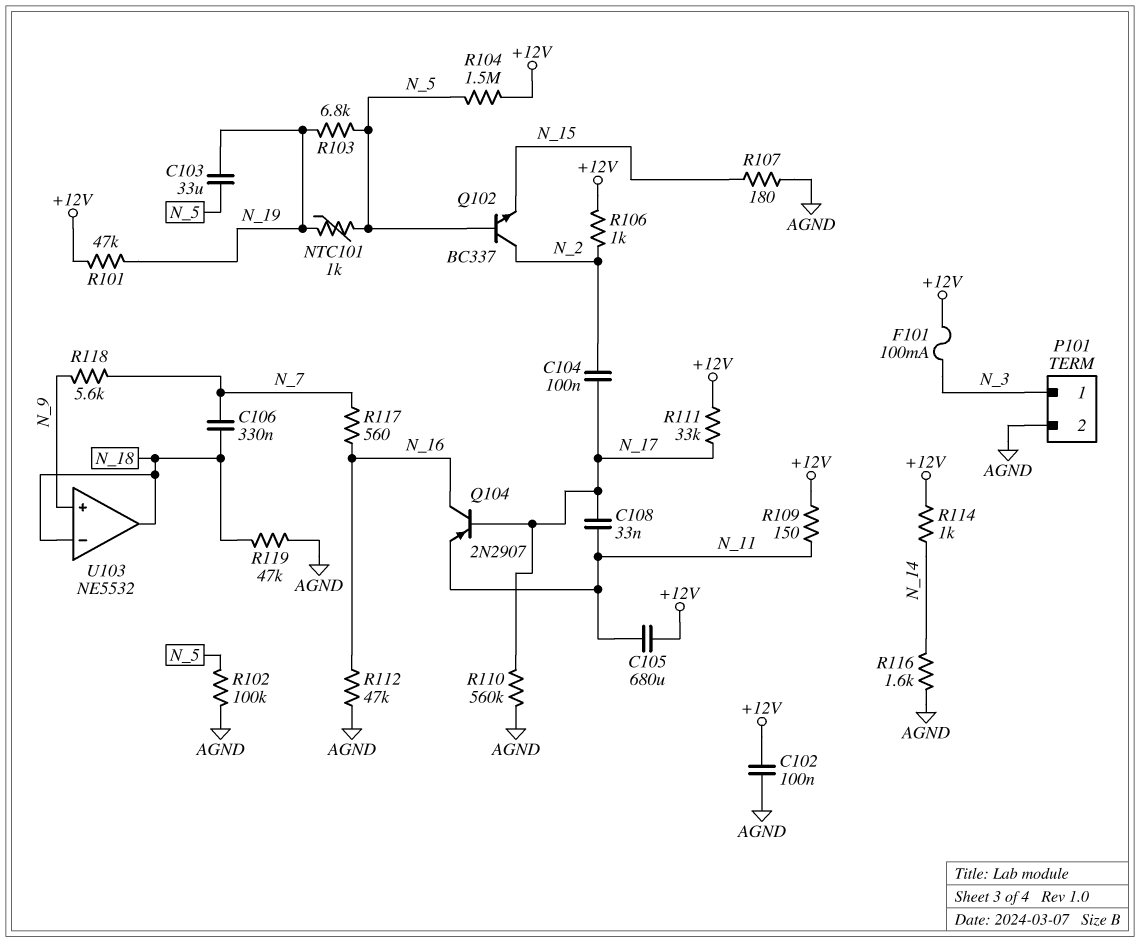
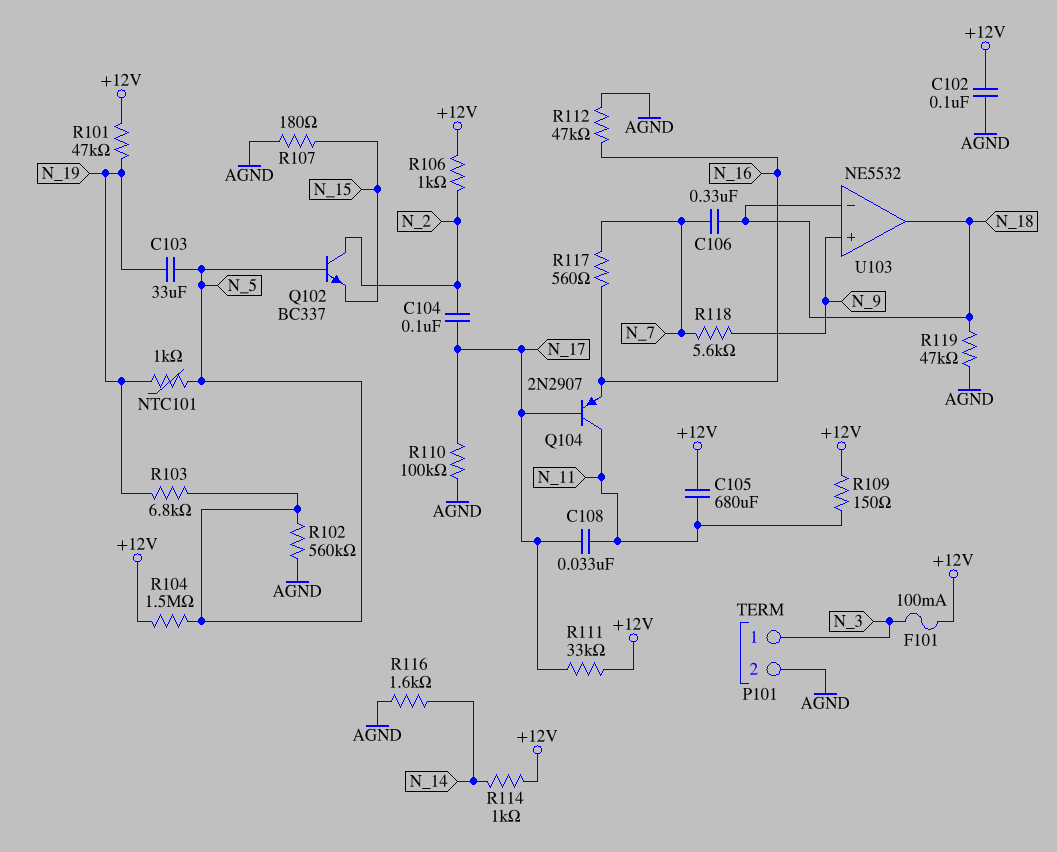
Q104: PNP 2N2907 (B N_17, C N_16, E N_11) -> PNP 2N2907 (B N_17, C N_11, E N_16)
R102: 100k (AGND, N_5) -> 560k (AGND, N_5)
R110: 560k (AGND, N_17) -> 100k (AGND, N_17)

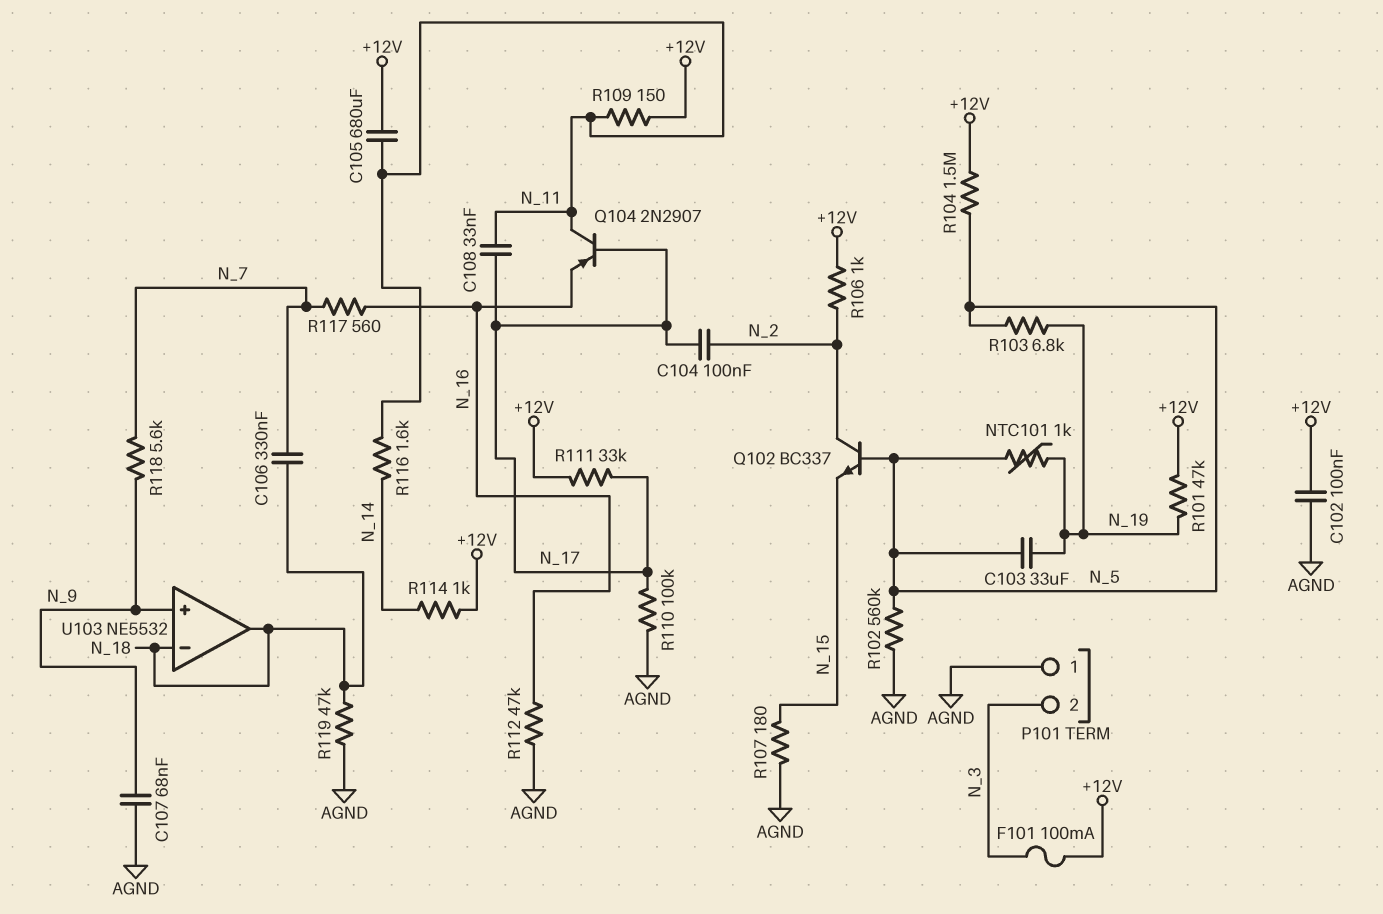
C107: none -> 68nF (AGND, N_9)
P101 pin 1: N_3 -> AGND
P101 pin 2: AGND -> N_3
R116: 1.6k (AGND, N_14) -> 1.6k (N_11, N_14)

